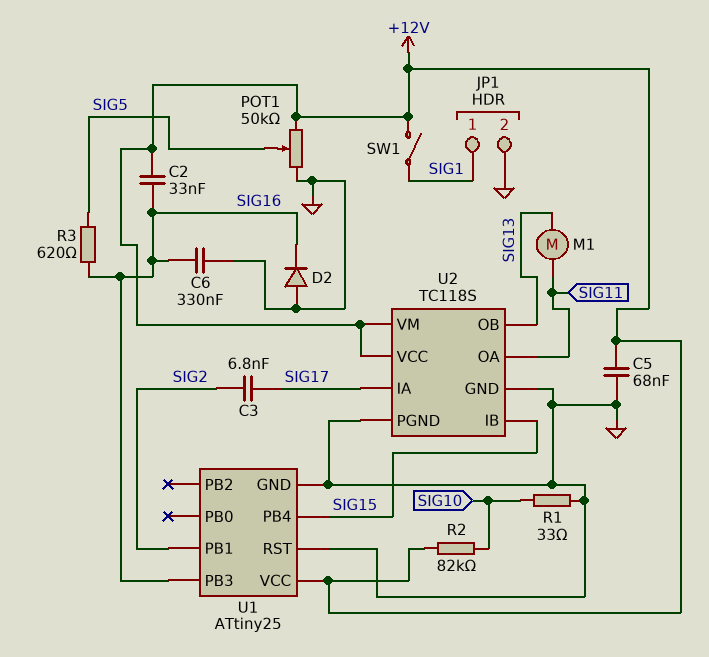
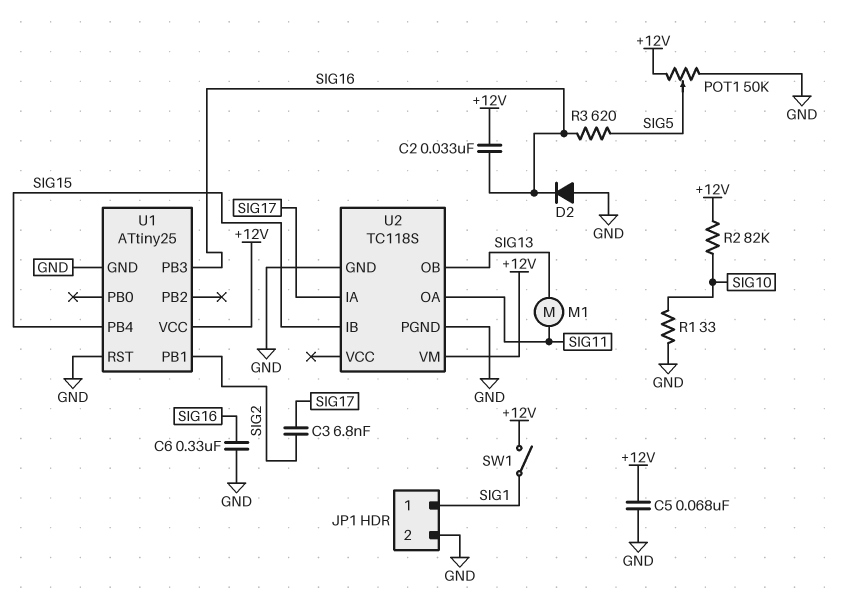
U2 pin VCC: +12V -> none

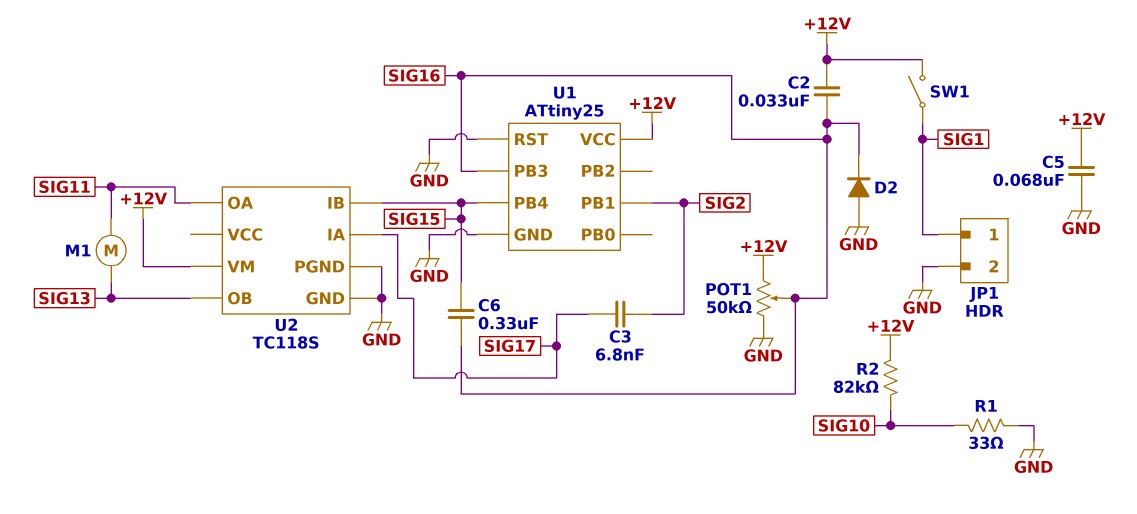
C6: 330nF (GND, SIG16) -> 330nF (SIG15, SIG16)
POT1: 50k (+12V, GND, wiper SIG5) -> 50k (+12V, GND, wiper SIG16)
R3: 620 (SIG5, SIG16) -> none

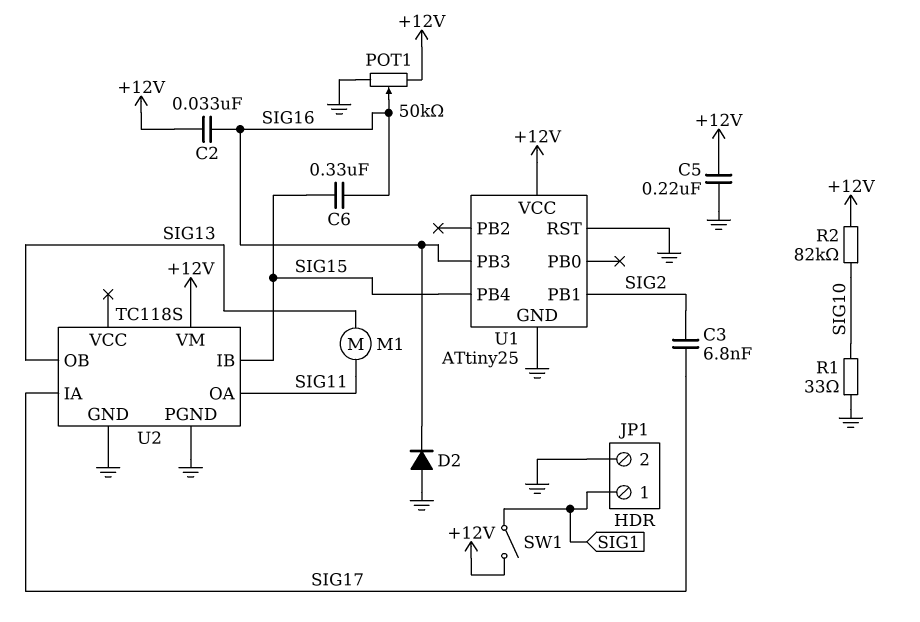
C5: 68nF (+12V, GND) -> 220nF (+12V, GND)

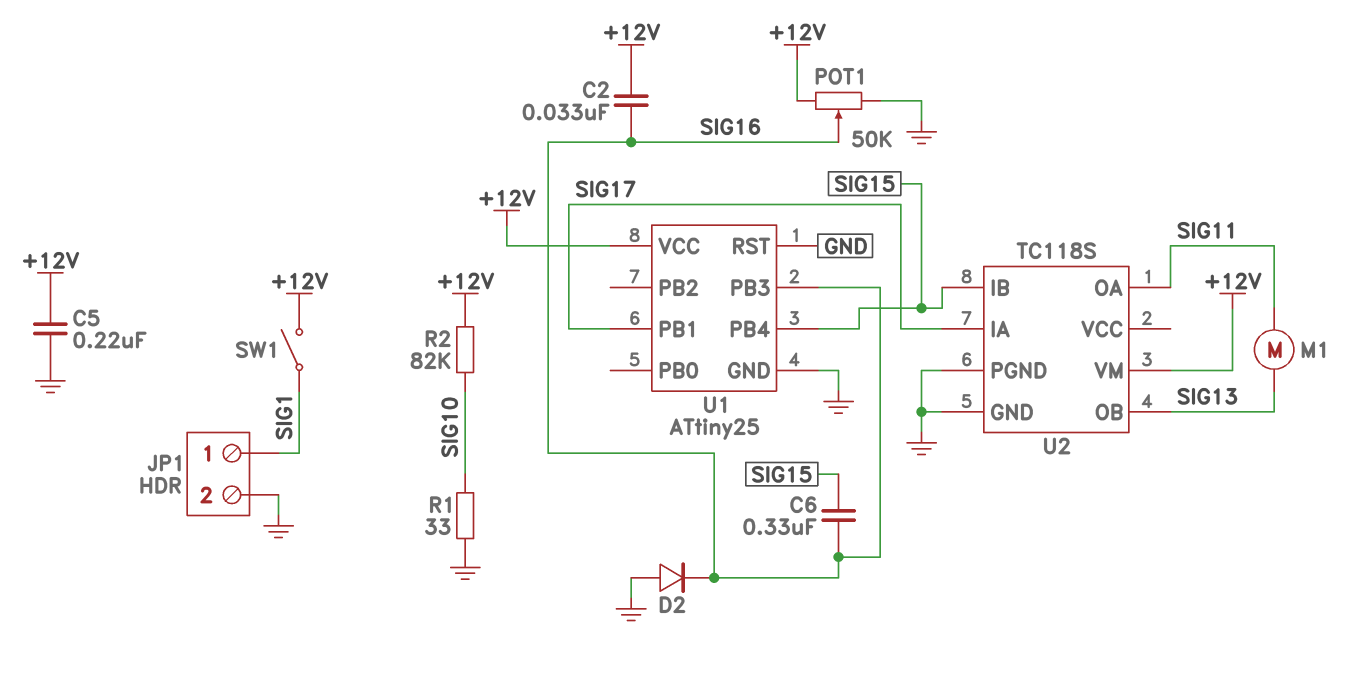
C3: 6.8nF (SIG2, SIG17) -> none
U1 pin PB1: SIG2 -> SIG17

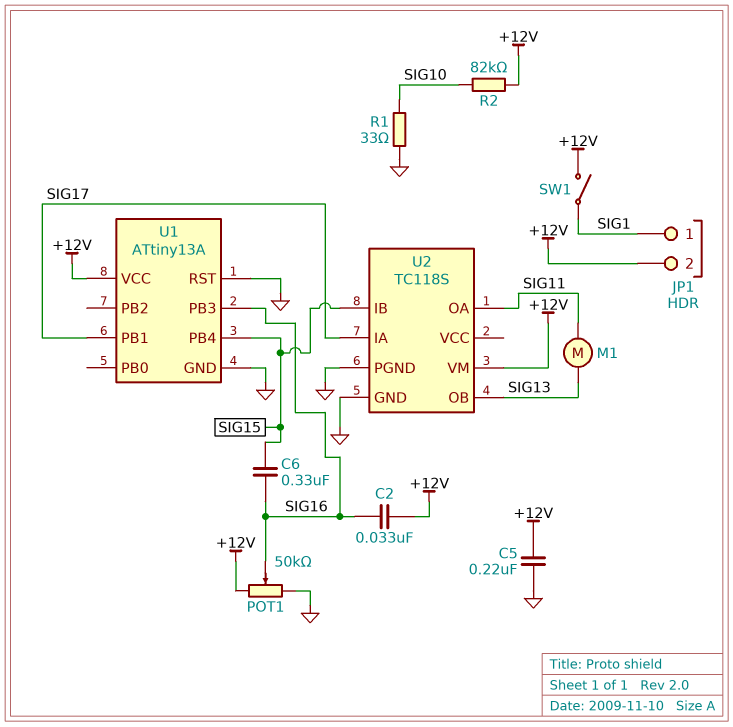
D2: diode (A GND, K SIG16) -> none
JP1 pin 2: GND -> +12V
U1: ATtiny25 -> ATtiny13A

